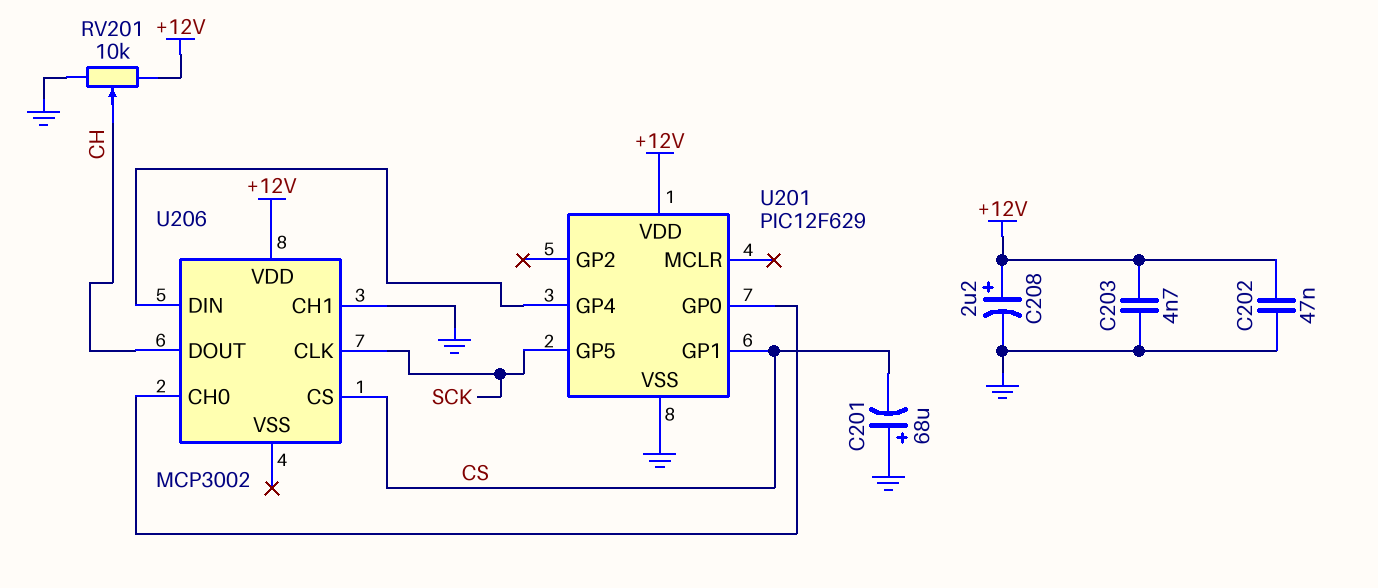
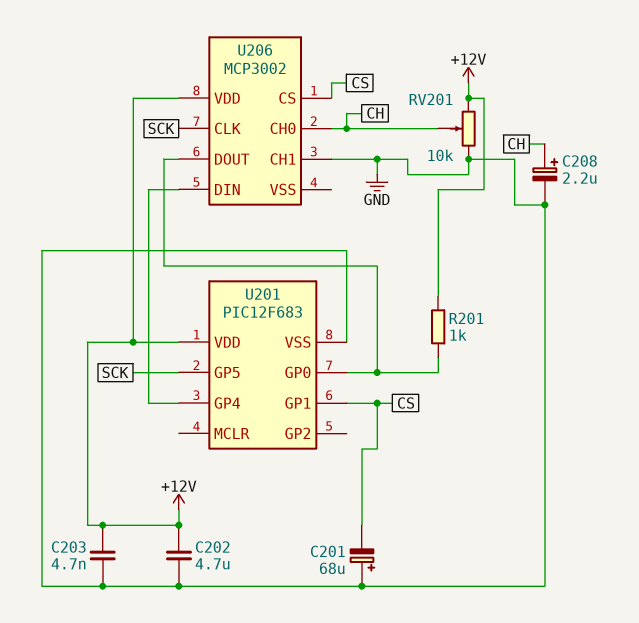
C202: 47nF (+12V, GND) -> 4.7uF (+12V, GND)
C208: 2.2uF (plus +12V, minus GND) -> 2.2uF (plus CH, minus GND)
R201: none -> 1k (+12V, U201/GP0)
U201: PIC12F629 -> PIC12F683
U206 pin CH0: U201/GP0 -> CH
U206 pin DOUT: CH -> U201/GP0

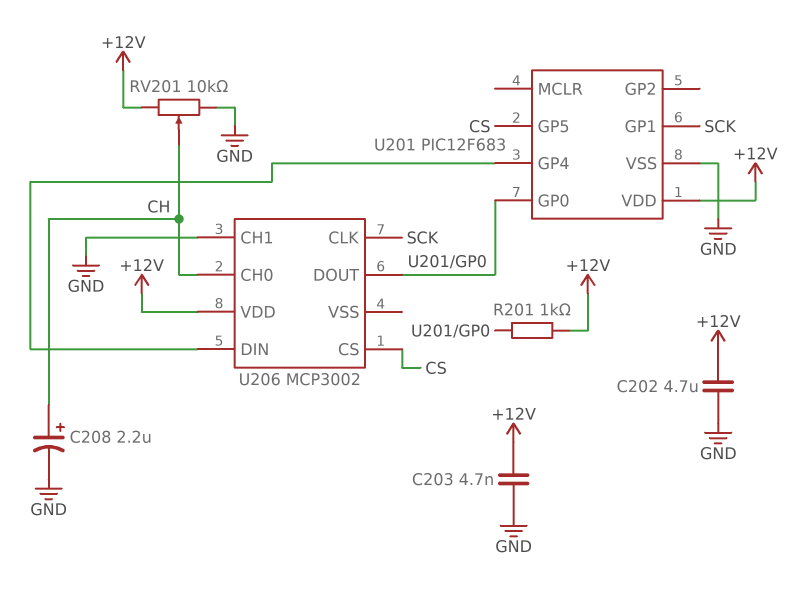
C201: 68uF (plus GND, minus CS) -> none
U201 pin GP1: CS -> SCK
U201 pin GP5: SCK -> CS

